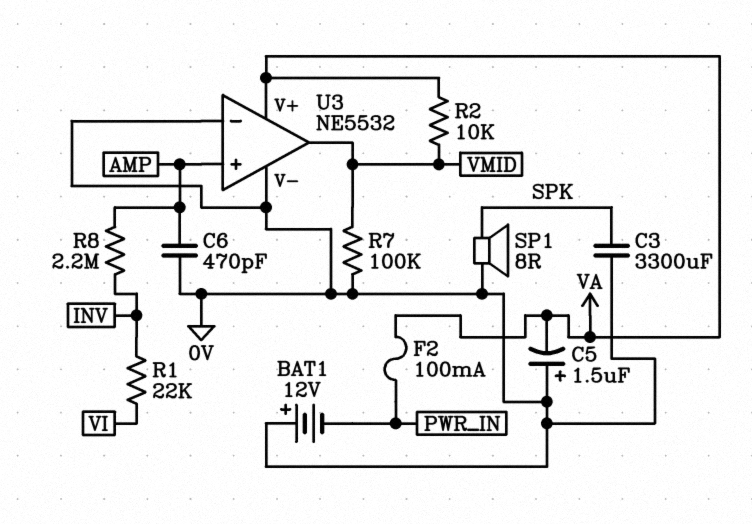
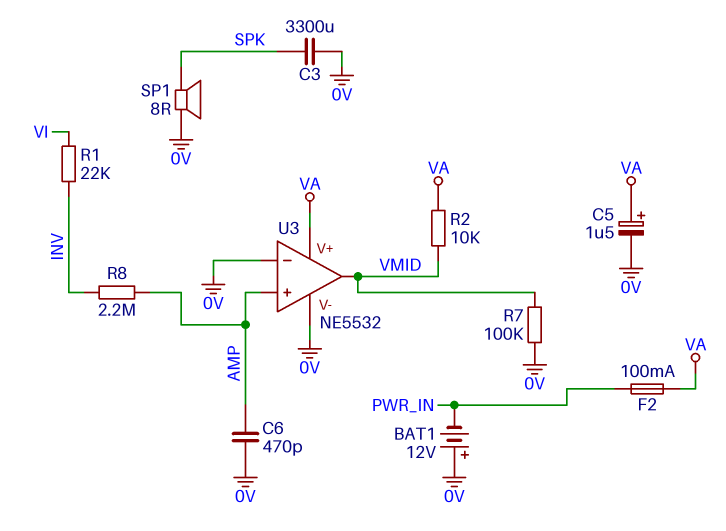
C5: 1.5uF (plus 0V, minus VA) -> 1.5uF (plus VA, minus 0V)

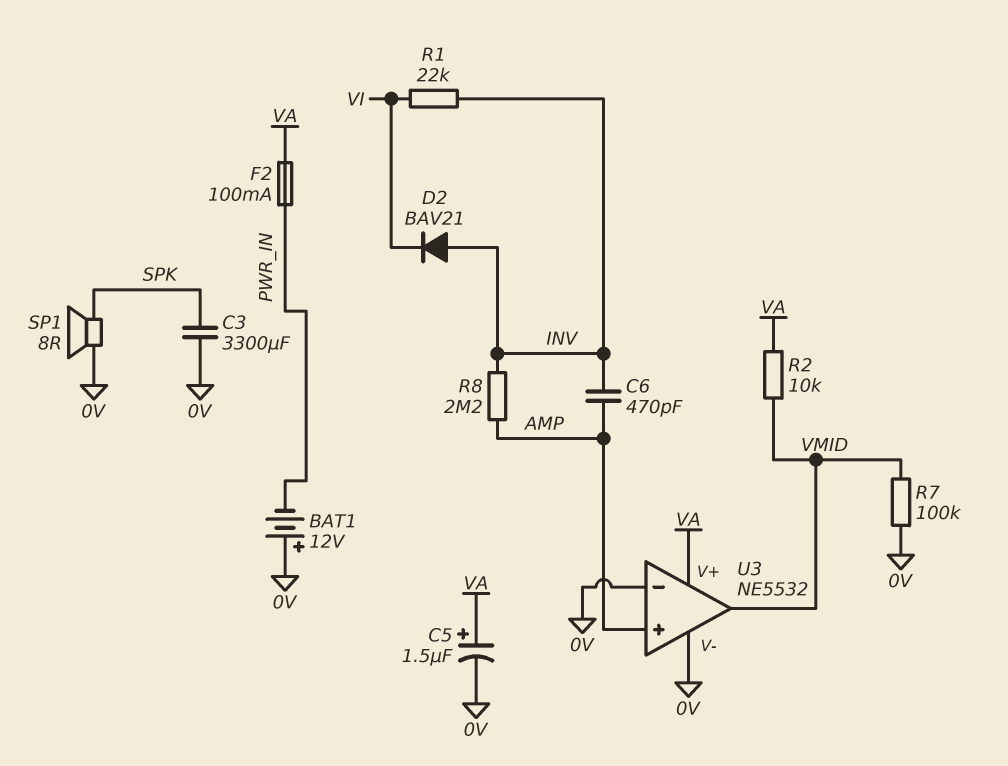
C6: 470pF (0V, AMP) -> 470pF (AMP, INV)
D2: none -> diode BAV21 (A INV, K VI)

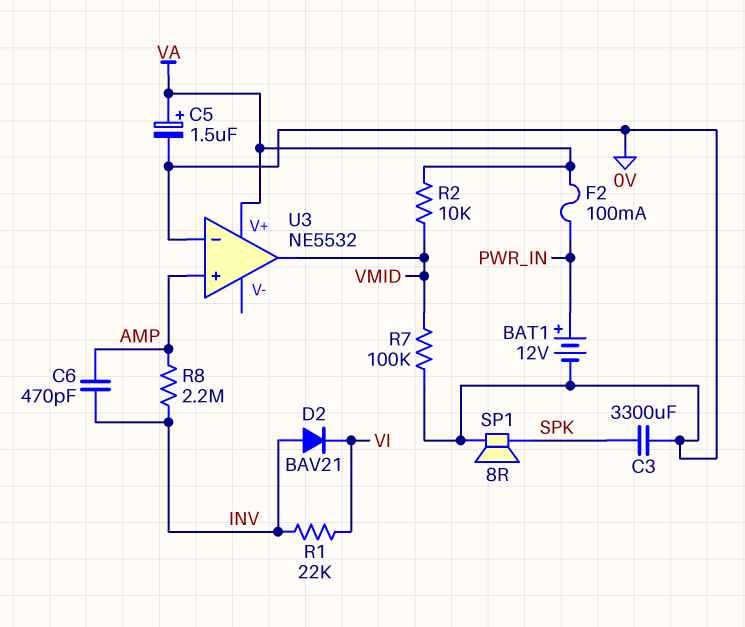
BAT1: 12V (plus 0V, minus PWR_IN) -> 12V (plus PWR_IN, minus 0V)
U3 pin V-: 0V -> none

